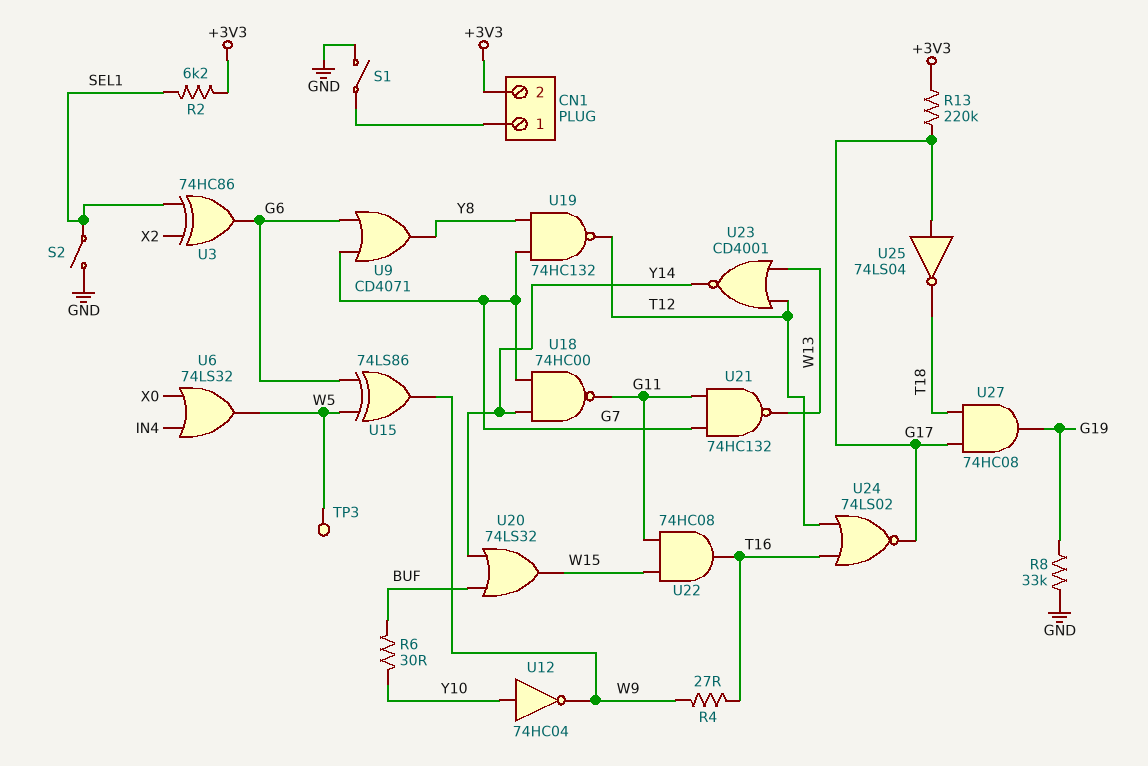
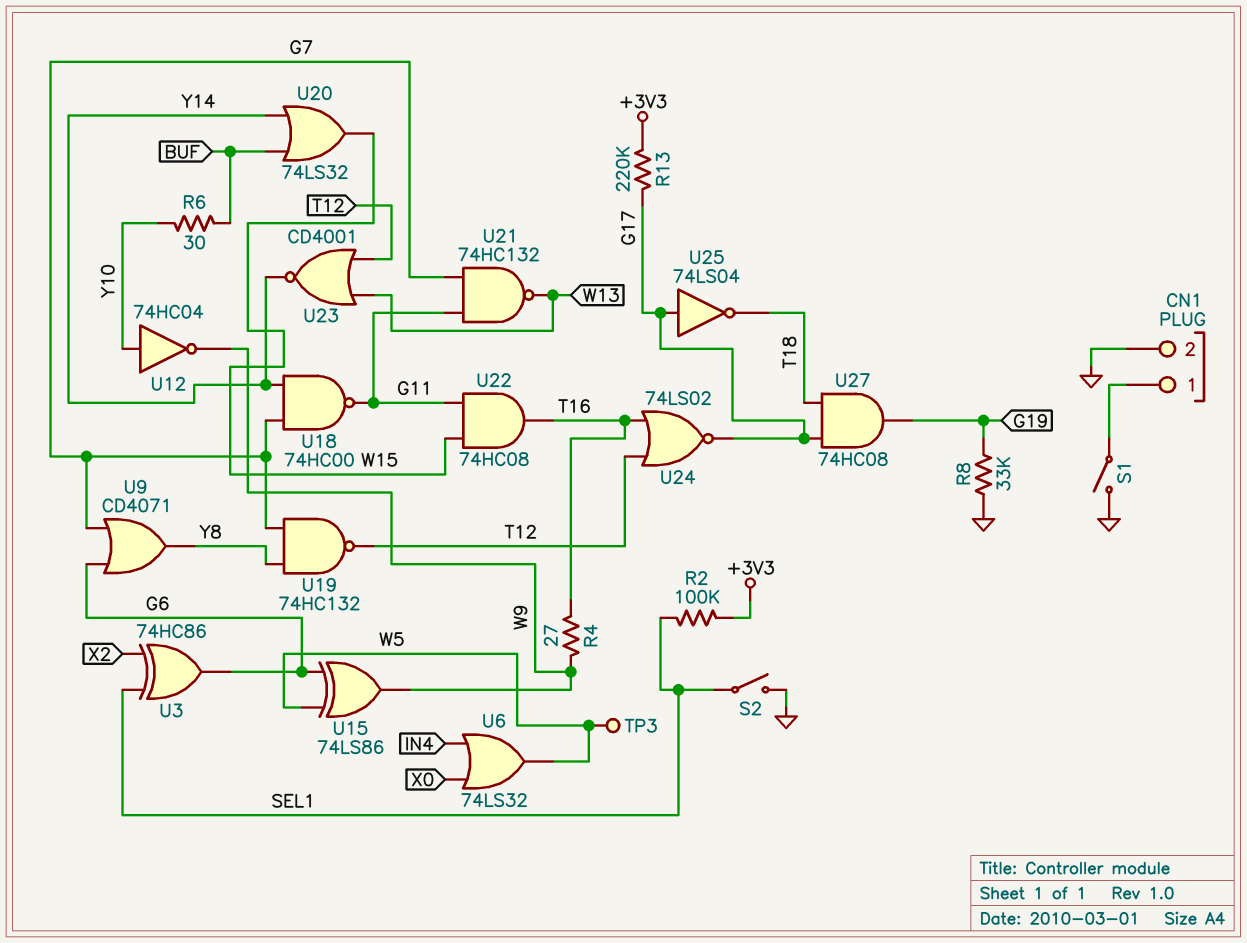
CN1 pin 2: +3V3 -> GND
R2: 6.2k (+3V3, SEL1) -> 100k (+3V3, SEL1)

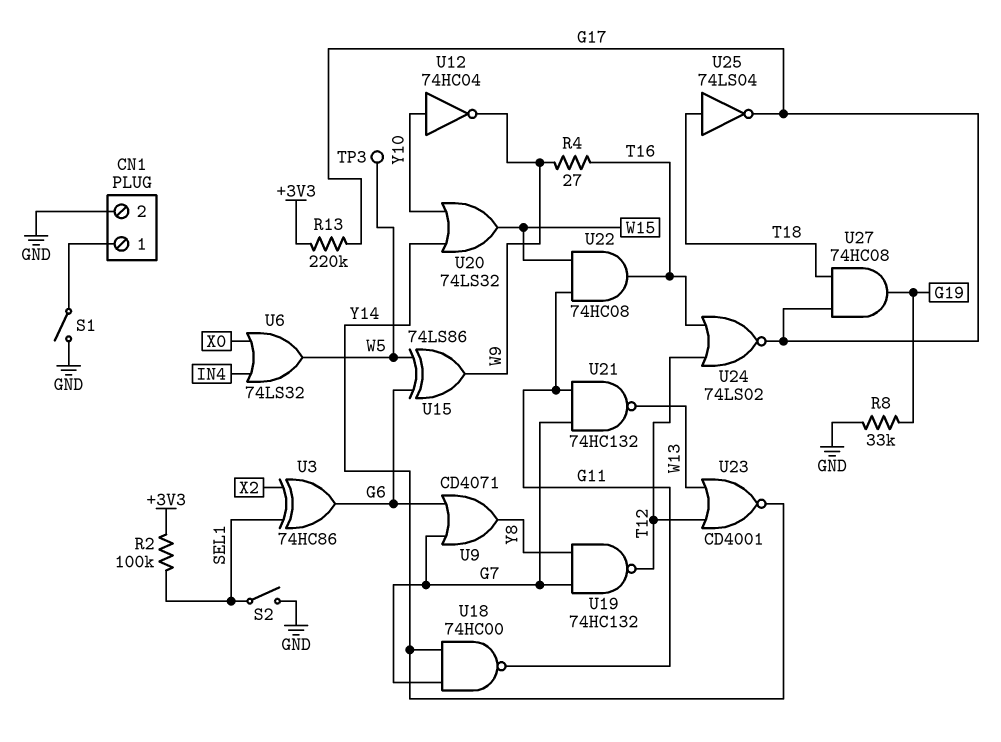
R6: 30 (BUF, Y10) -> none
U20: OR 74LS32 (in BUF, in Y14, out W15) -> OR 74LS32 (in Y10, in Y14, out W15)
U25: NOT 74LS04 (in G17, out T18) -> NOT 74LS04 (in T18, out G17)

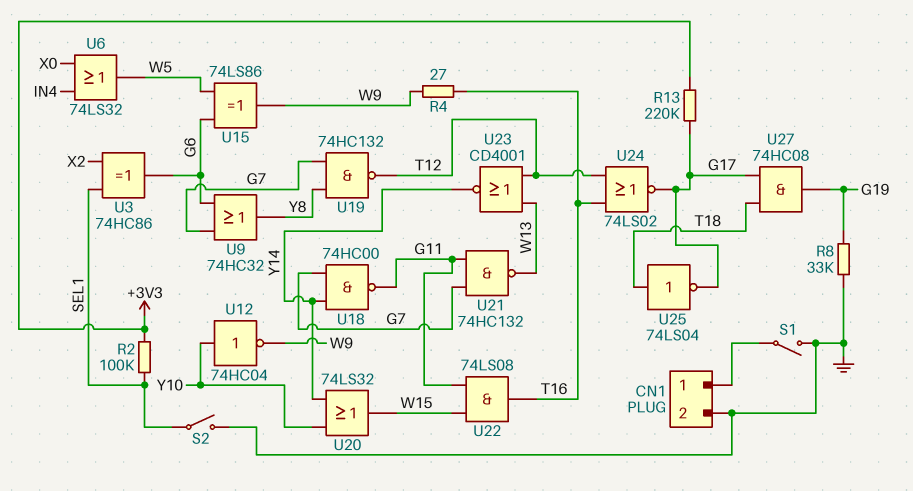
TP3: test point (W5) -> none
U9: OR CD4071 (in G6, in G7, out Y8) -> OR 74HC32 (in G6, in G7, out Y8)
U22: AND 74HC08 (in G11, in W15, out T16) -> AND 74LS08 (in G11, in W15, out T16)

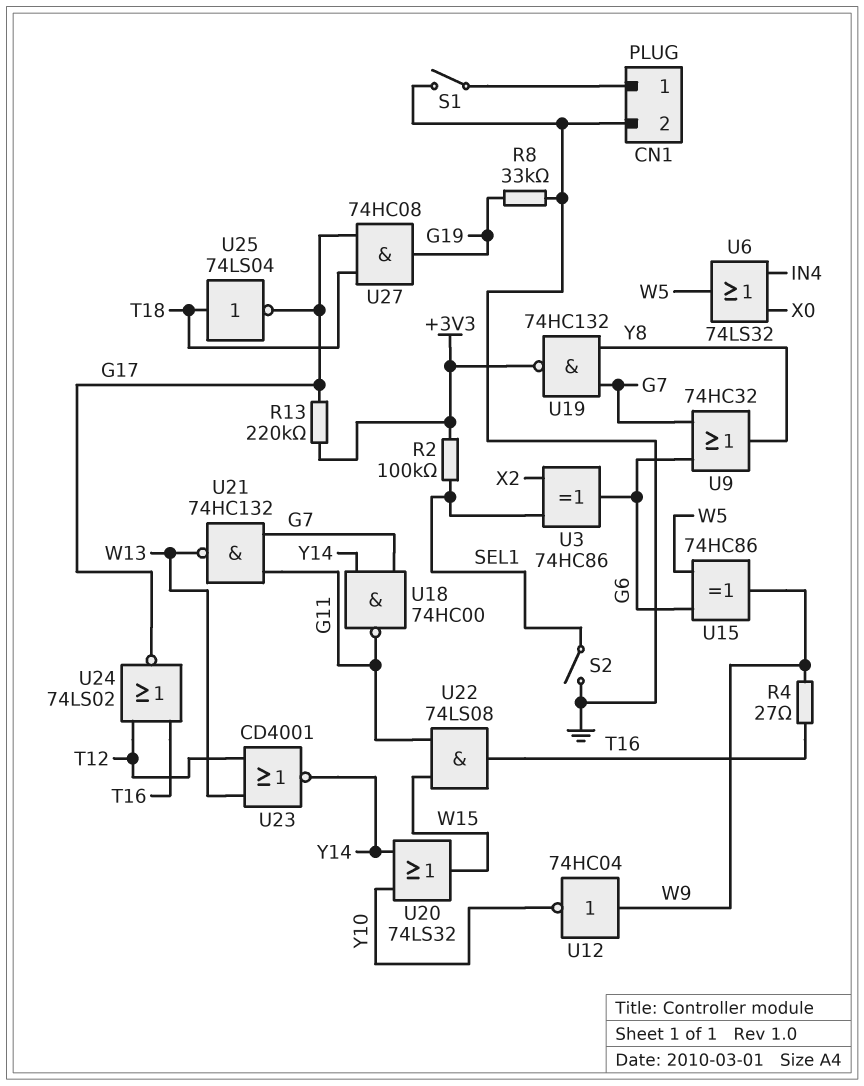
U12: NOT 74HC04 (in Y10, out W9) -> NOT 74HC04 (in W9, out Y10)
U15: XOR 74LS86 (in G6, in W5, out W9) -> XOR 74HC86 (in G6, in W5, out W9)
U19: NAND 74HC132 (in G7, in Y8, out T12) -> NAND 74HC132 (in G7, in Y8, out +3V3)

